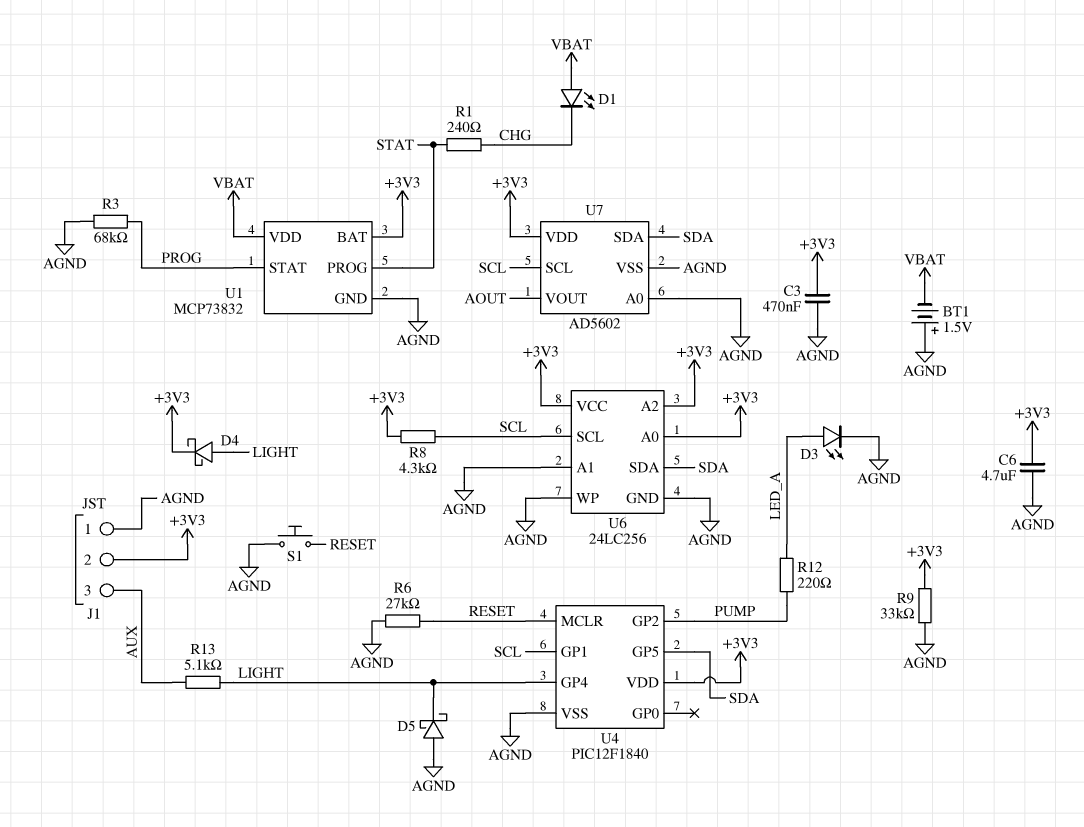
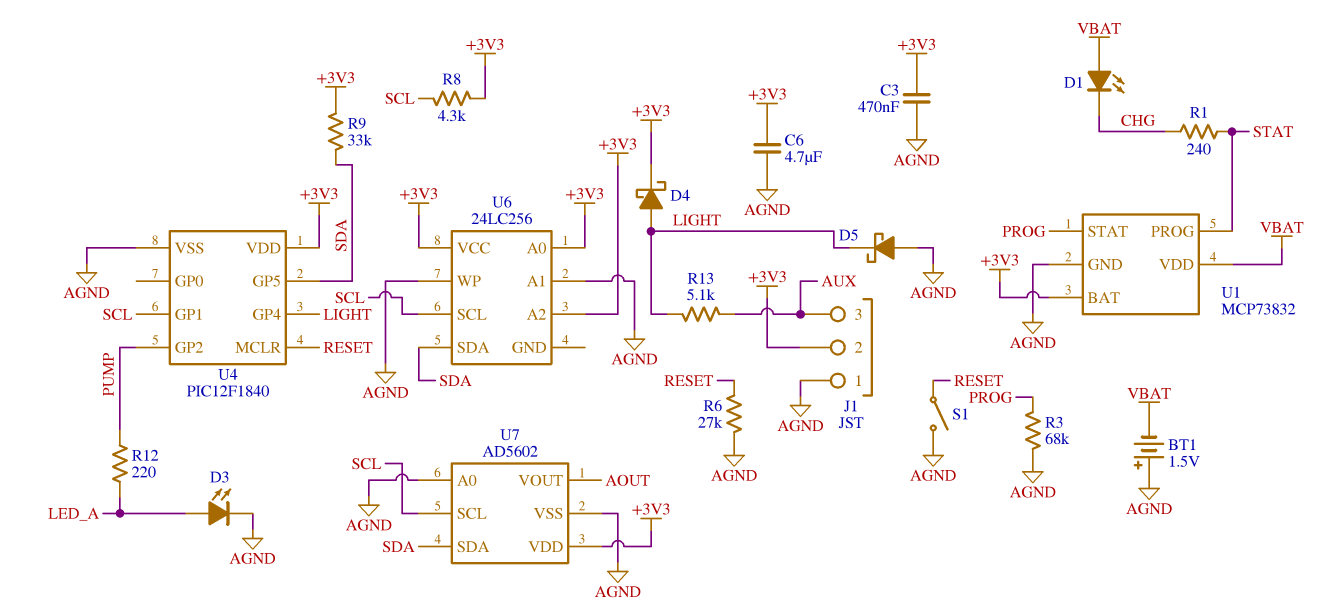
R9: 33k (+3V3, AGND) -> 33k (+3V3, SDA)
S1: button (AGND, RESET) -> switch (AGND, RESET)
U6 pin GND: AGND -> none

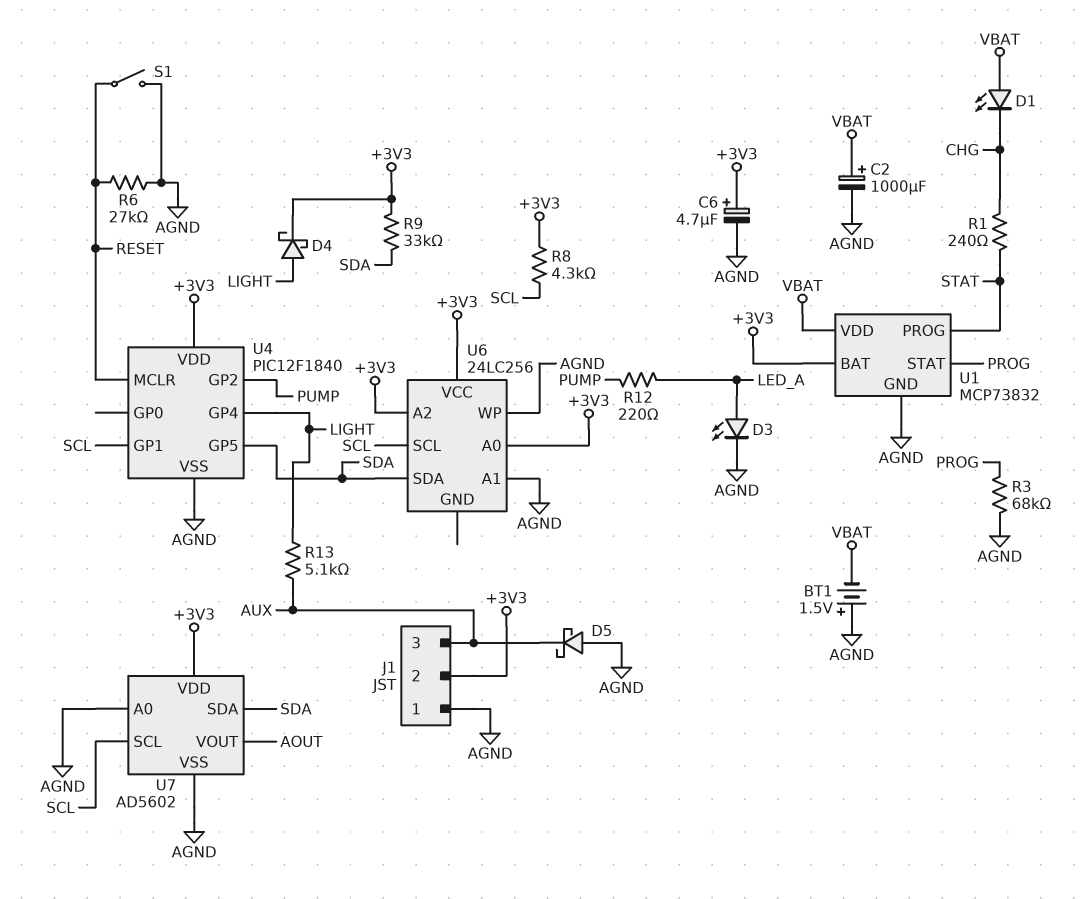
C2: none -> 1000uF (plus VBAT, minus AGND)
C3: 470nF (+3V3, AGND) -> none
C6: 4.7uF (+3V3, AGND) -> 4.7uF (plus +3V3, minus AGND)
D5: schottky (A AGND, K LIGHT) -> schottky (A AGND, K AUX)

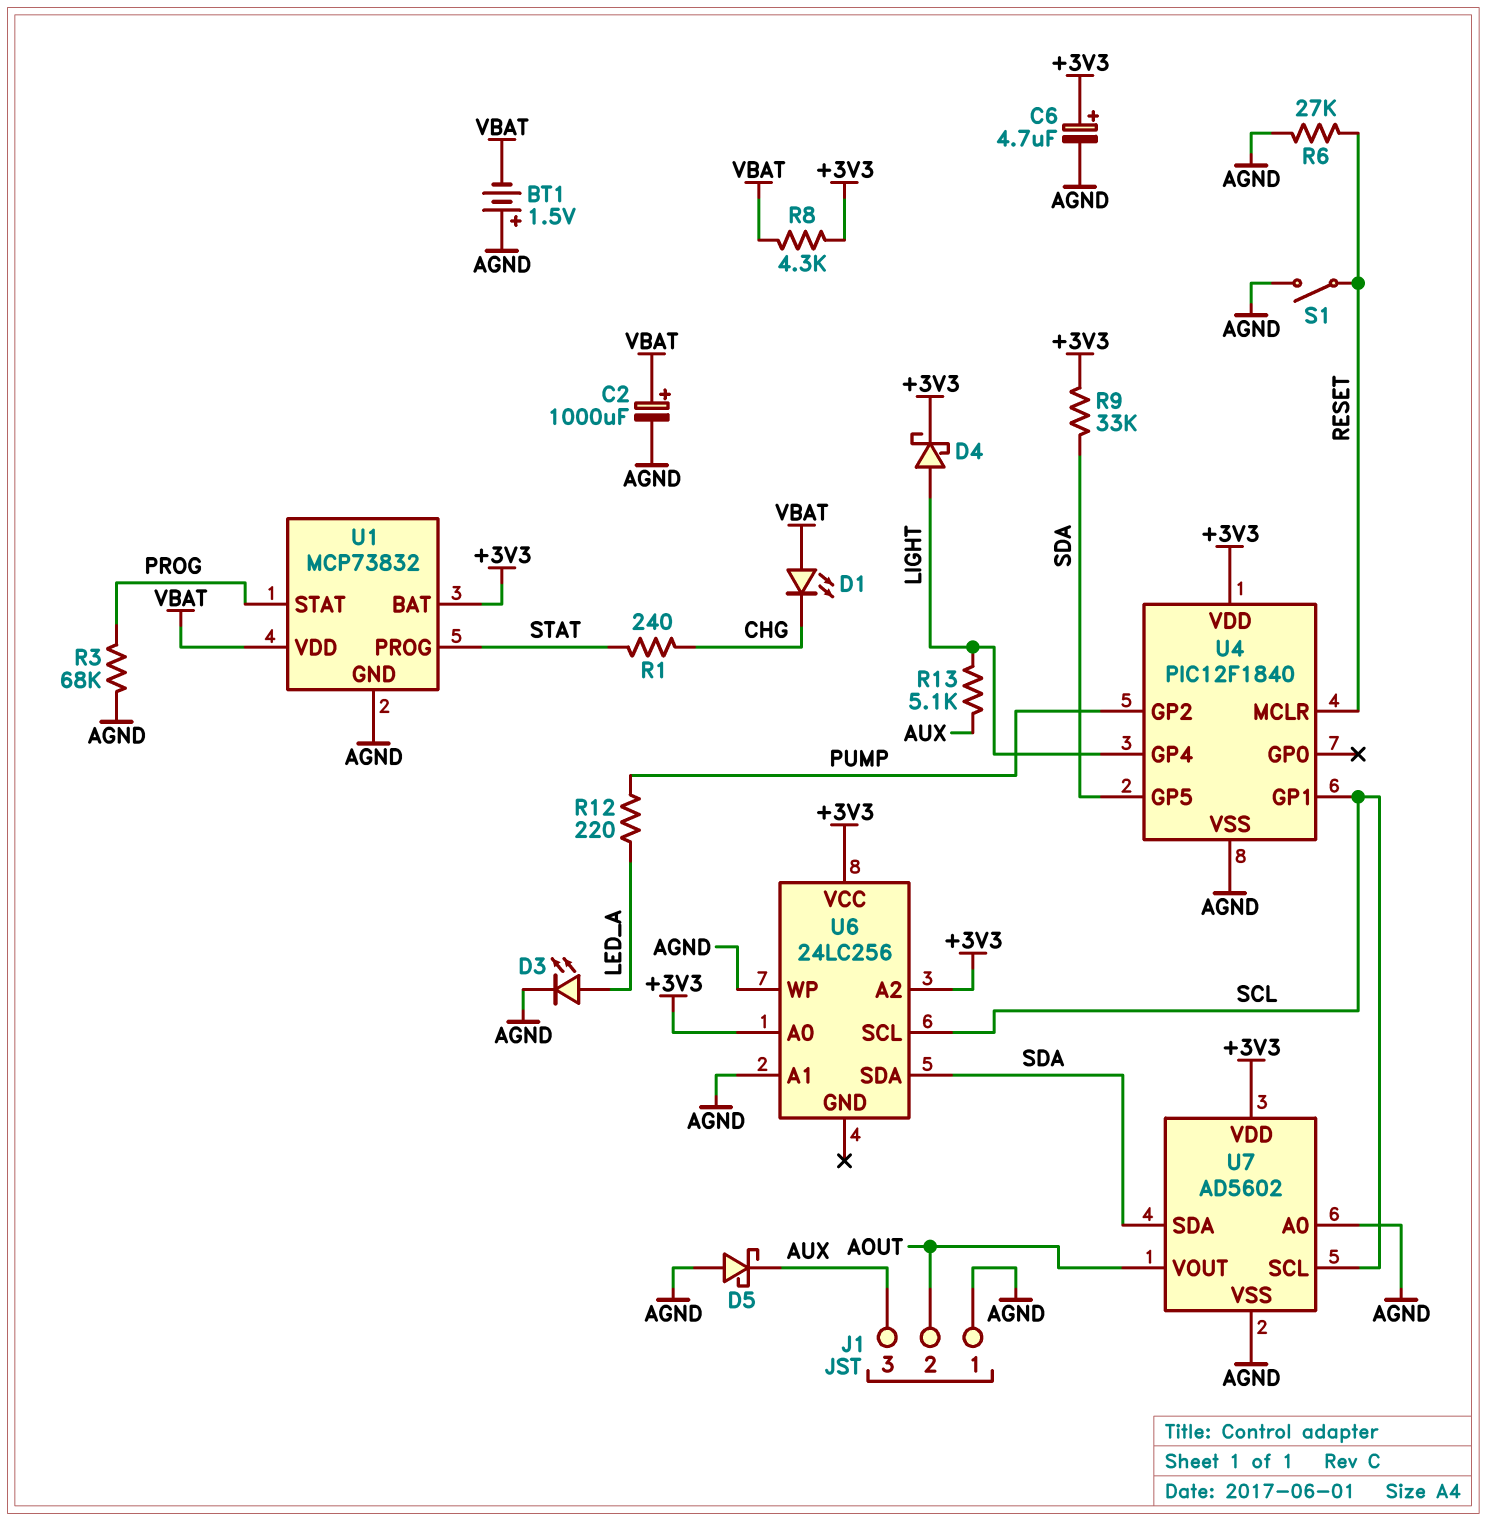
J1 pin 2: +3V3 -> AOUT
R8: 4.3k (+3V3, SCL) -> 4.3k (+3V3, VBAT)

